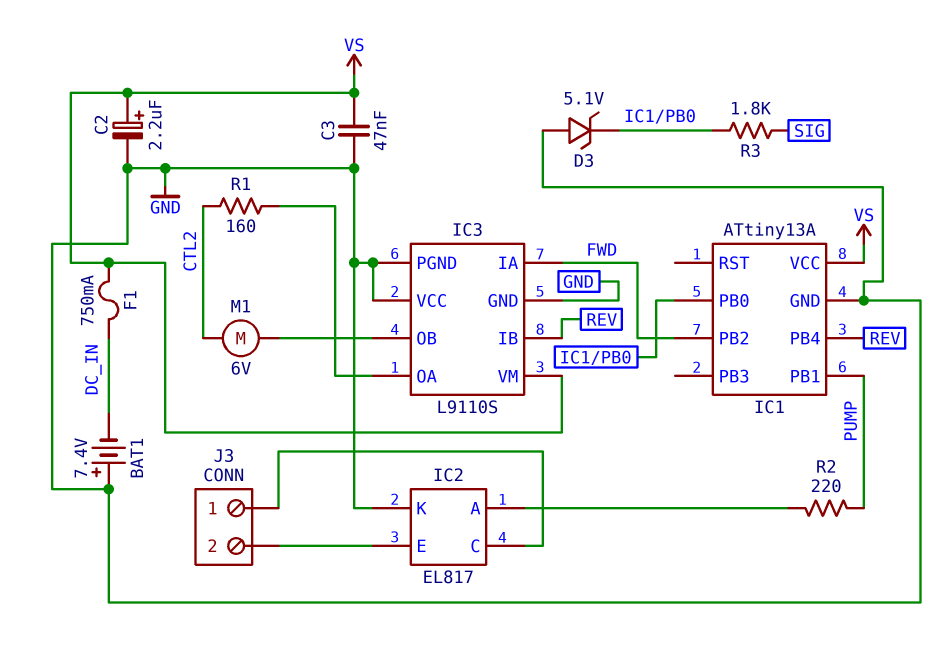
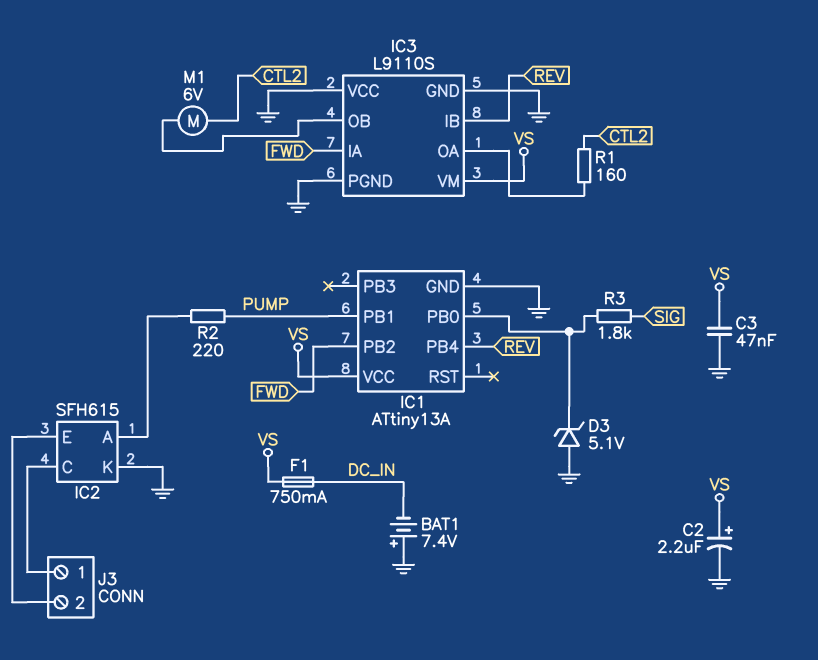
IC2: EL817 -> SFH615

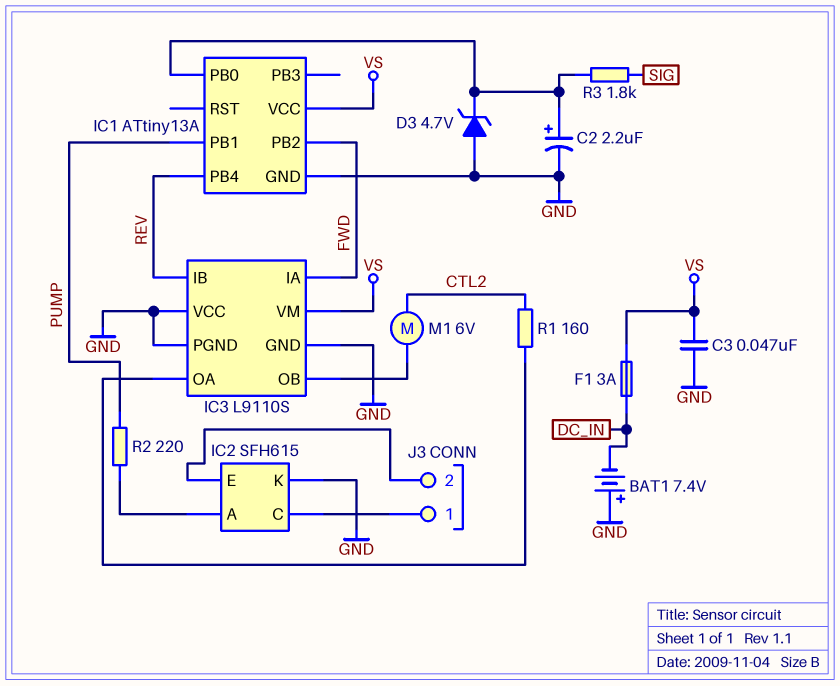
C2: 2.2uF (plus VS, minus GND) -> 2.2uF (plus IC1/PB0, minus GND)
D3: zener 5.1V (A GND, K IC1/PB0) -> zener 4.7V (A GND, K IC1/PB0)
F1: 750mA (DC_IN, VS) -> 3A (DC_IN, VS)

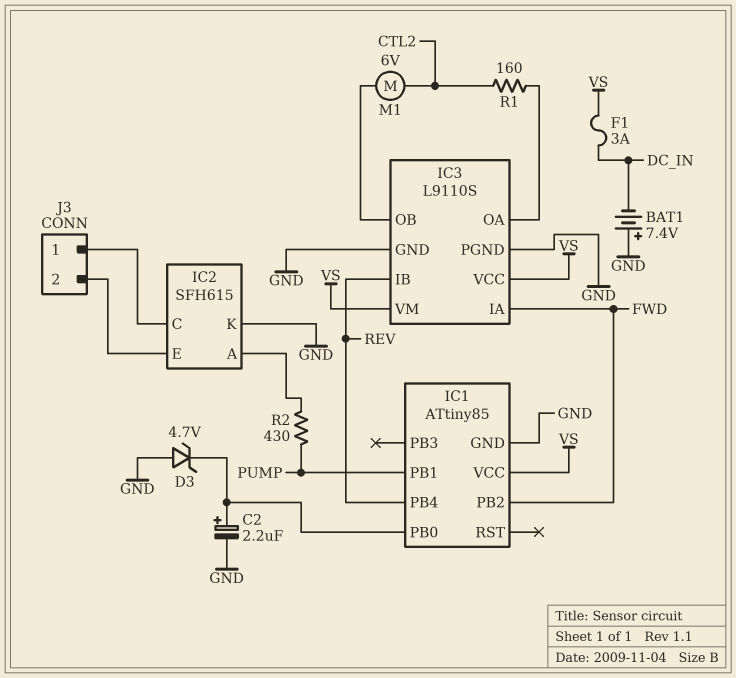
C3: 47nF (GND, VS) -> none
IC1: ATtiny13A -> ATtiny85
IC3 pin VCC: GND -> VS
R2: 220 (IC2/A, PUMP) -> 430 (IC2/A, PUMP)
R3: 1.8k (IC1/PB0, SIG) -> none

